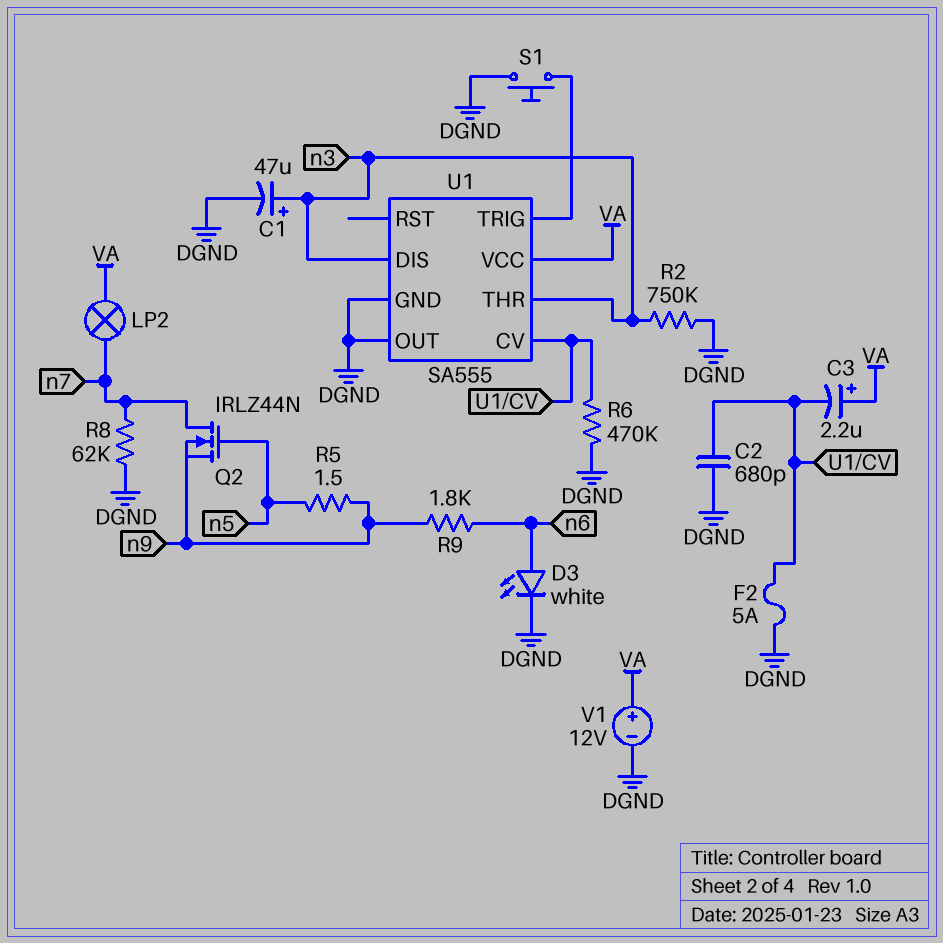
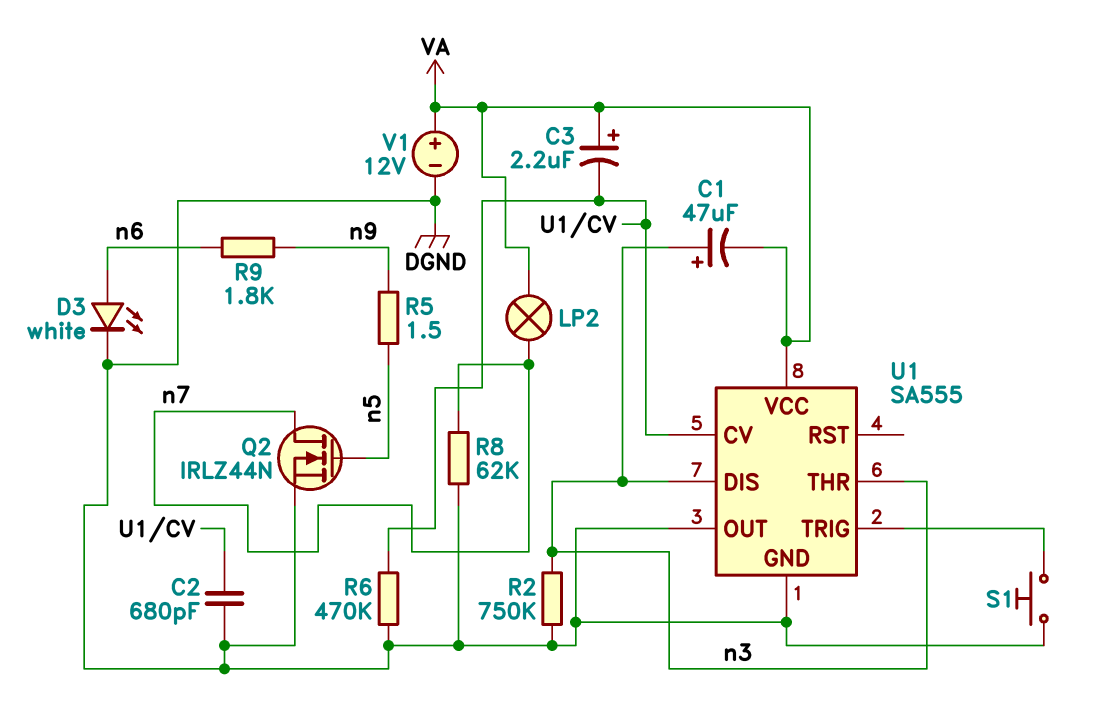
C1: 47uF (plus n3, minus DGND) -> 47uF (plus n3, minus VA)
F2: 5A (DGND, U1/CV) -> none
Q2: NMOS IRLZ44N (G n5, D n7, S n9) -> NMOS IRLZ44N (G n5, D n7, S DGND)

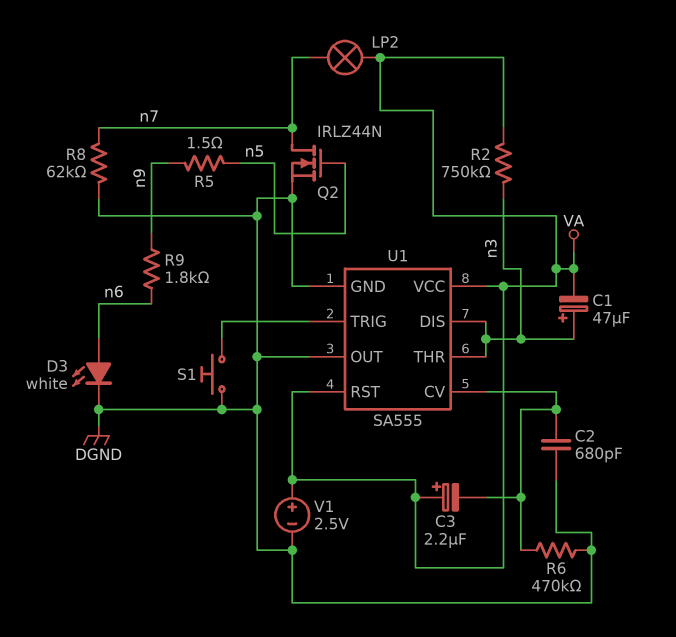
R2: 750k (DGND, n3) -> 750k (VA, n3)
U1 pin RST: none -> VA
V1: 12V (plus VA, minus DGND) -> 2.5V (plus VA, minus DGND)

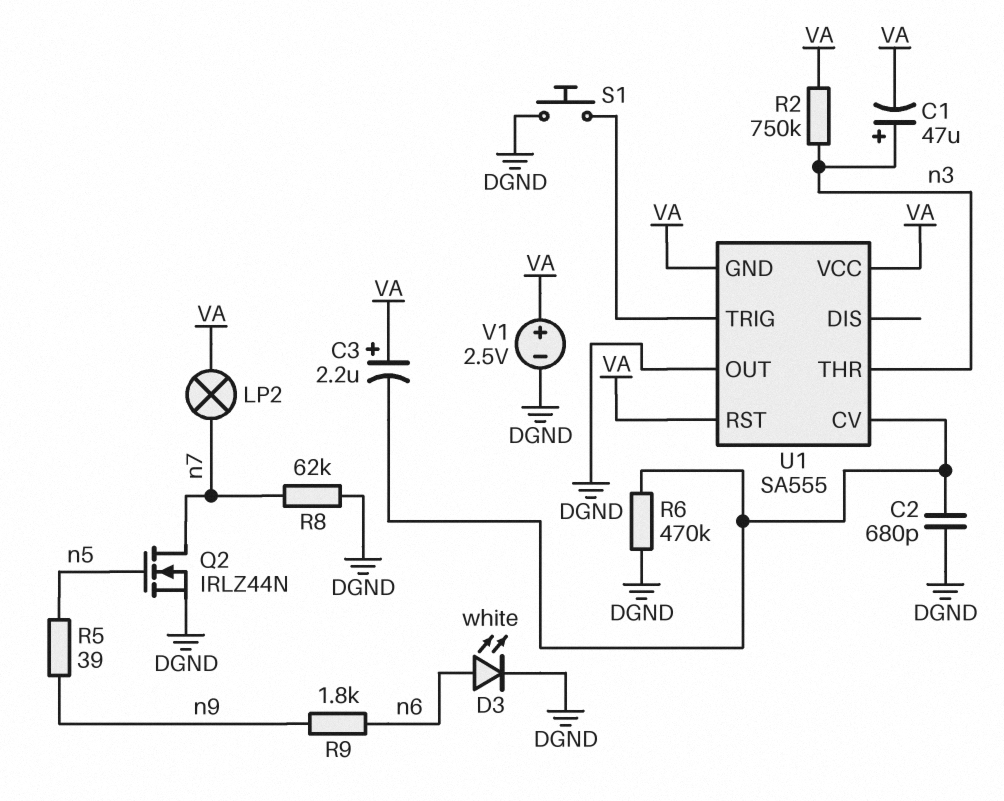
R5: 1.5 (n5, n9) -> 39 (n5, n9)
U1 pin DIS: n3 -> none
U1 pin GND: DGND -> VA

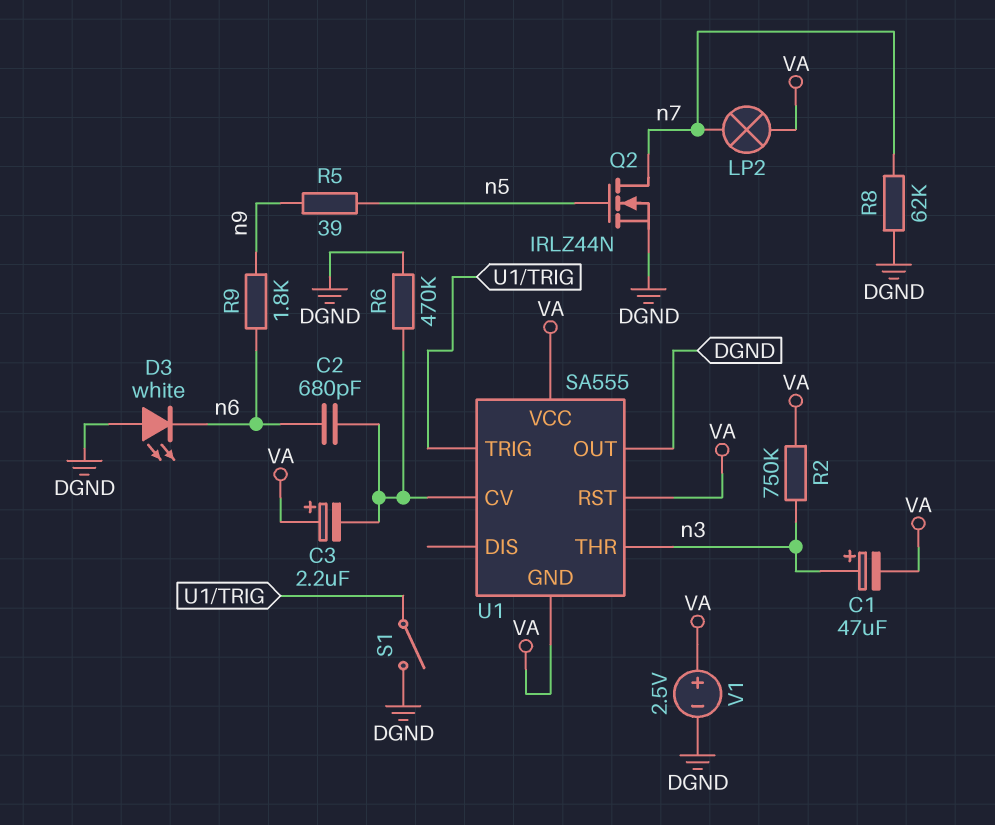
C2: 680pF (DGND, U1/CV) -> 680pF (U1/CV, n6)
D3: LED white (A n6, K DGND) -> LED white (A DGND, K n6)
S1: button (DGND, U1/TRIG) -> switch (DGND, U1/TRIG)

